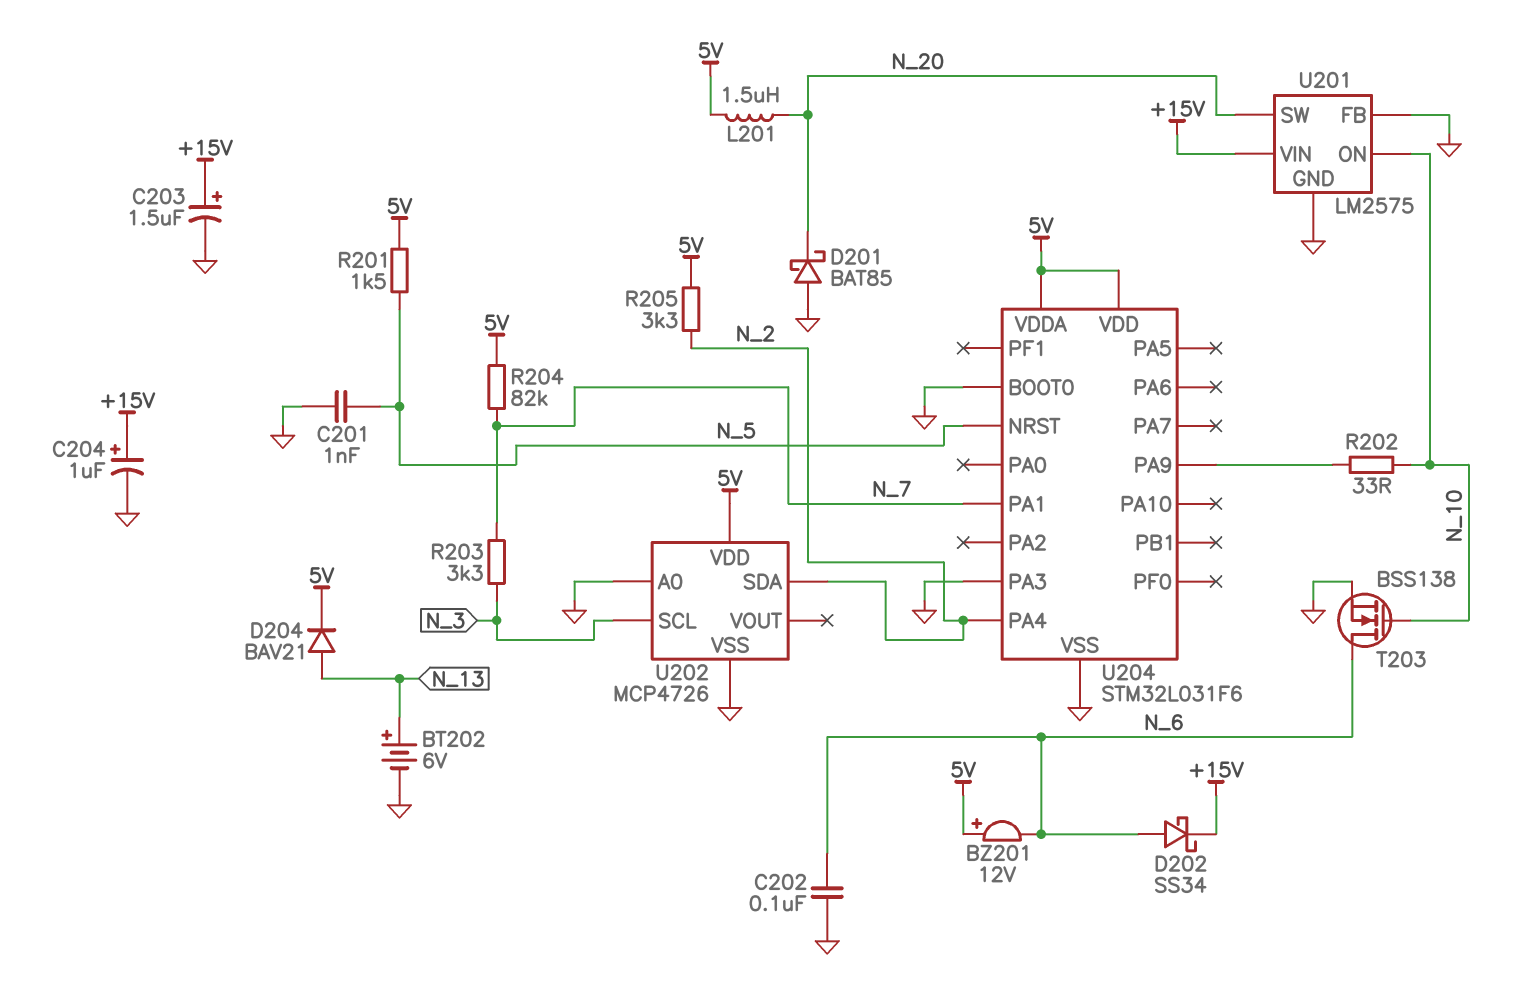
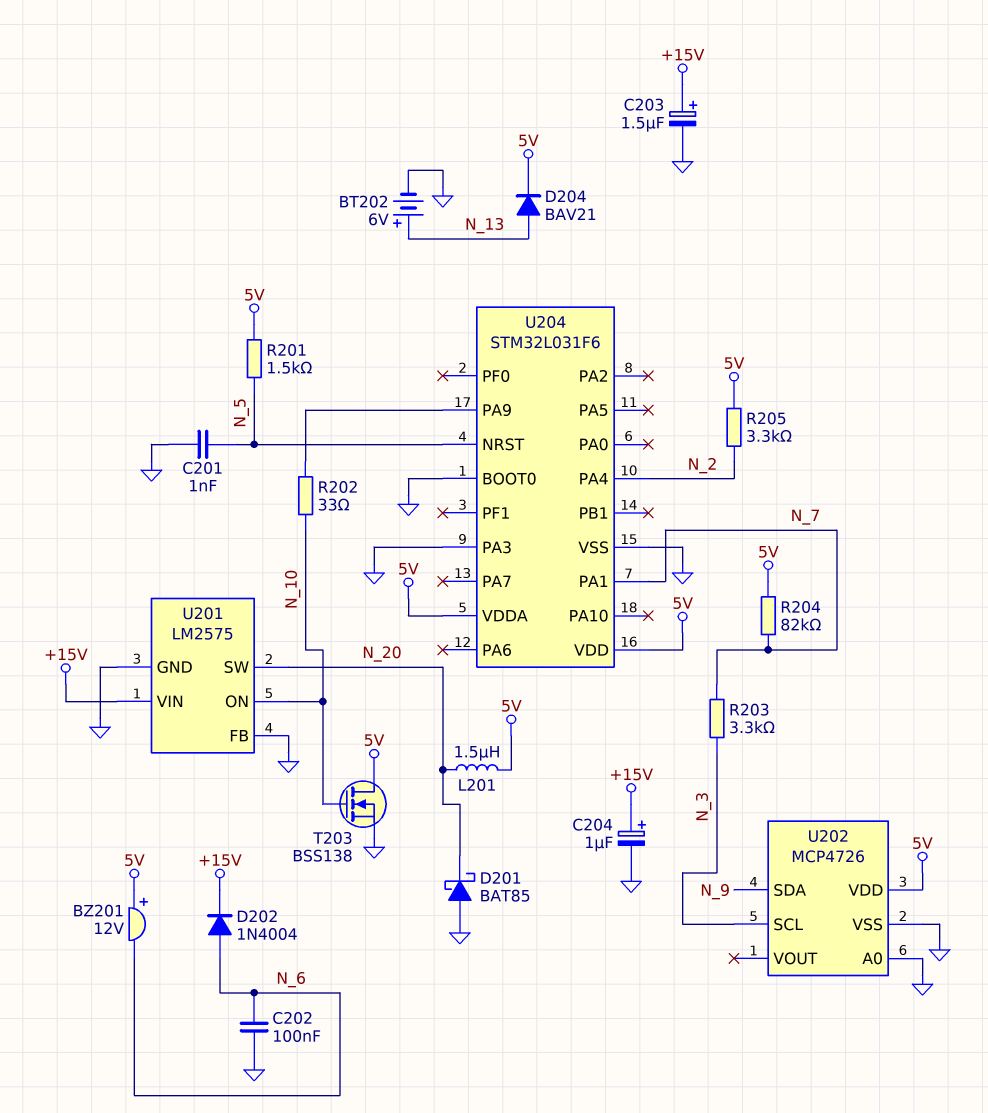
D202: schottky SS34 (A N_6, K +15V) -> diode 1N4004 (A N_6, K +15V)
T203: NMOS BSS138 (G N_10, D N_6, S GND) -> NMOS BSS138 (G N_10, D 5V, S GND)
U202 pin SDA: N_2 -> N_9

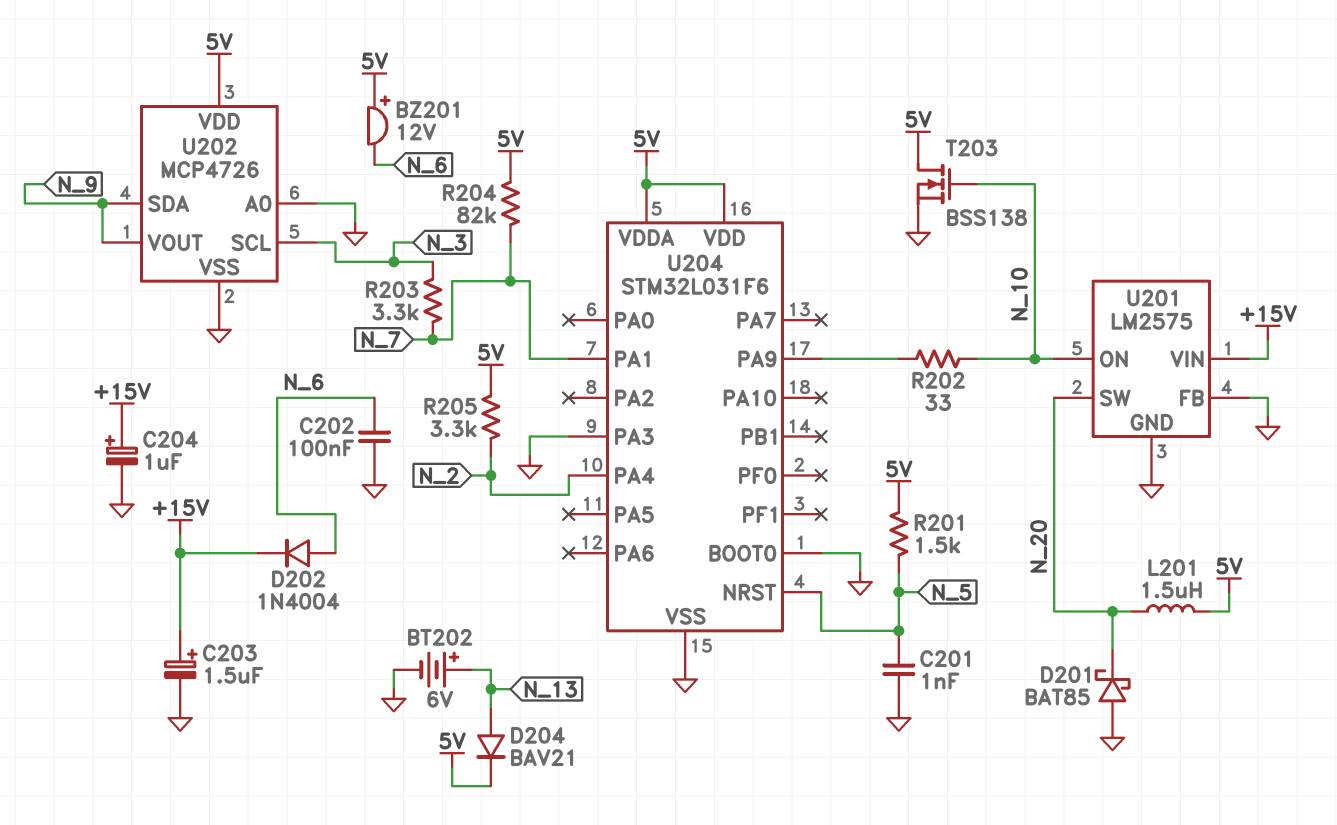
U202 pin VOUT: none -> N_9

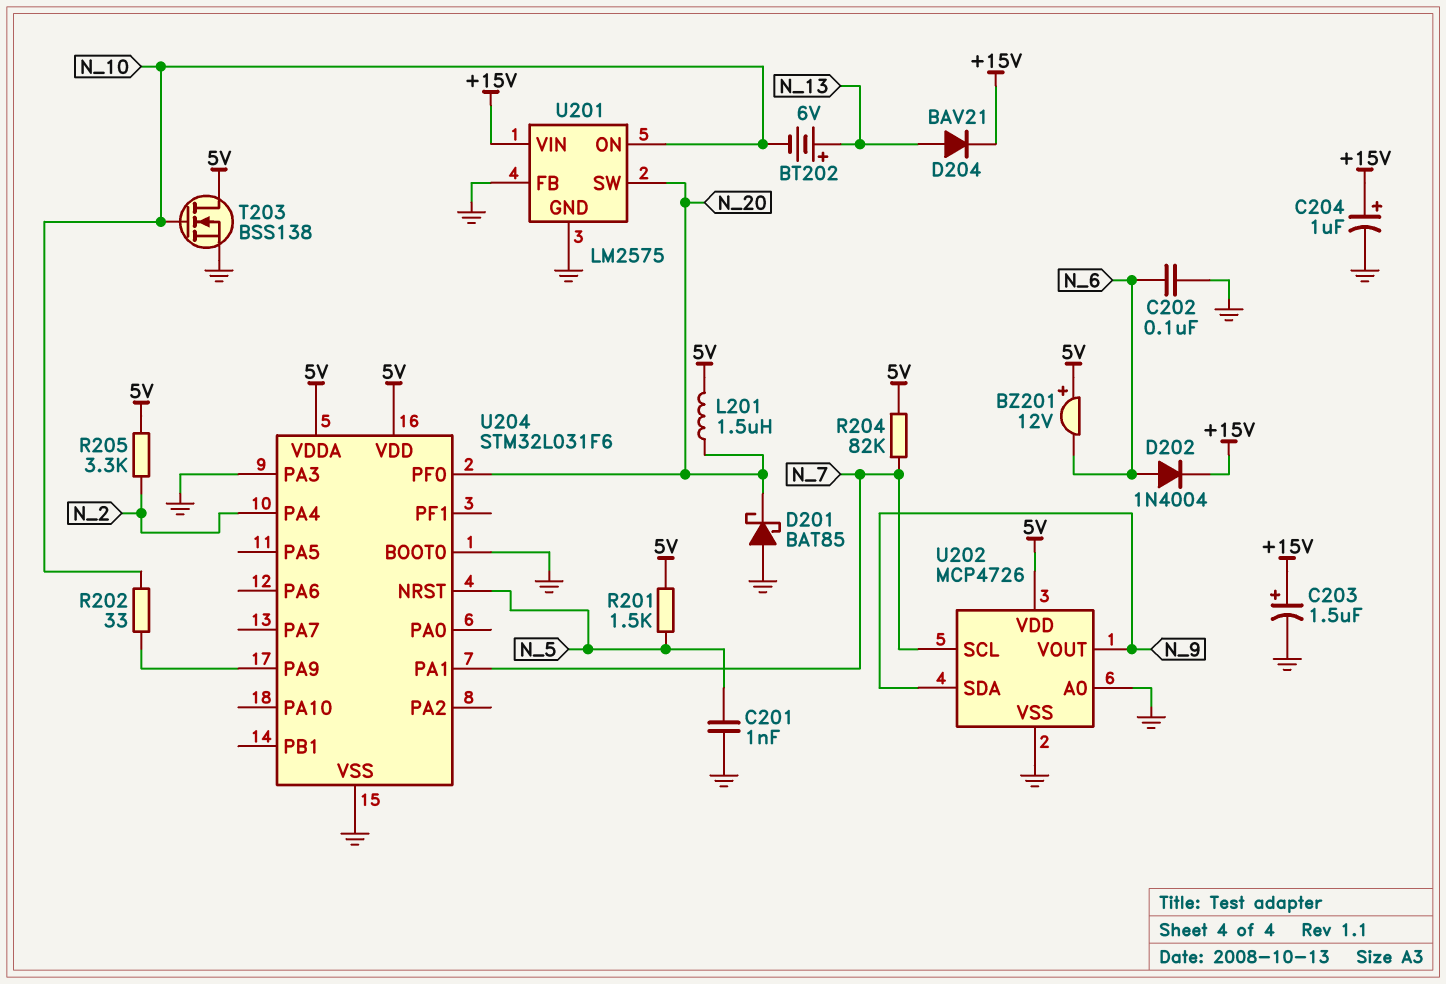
BT202: 6V (plus N_13, minus GND) -> 6V (plus N_13, minus N_10)
D204: diode BAV21 (A N_13, K 5V) -> diode BAV21 (A N_13, K +15V)
R203: 3.3k (N_3, N_7) -> none
U202 pin SCL: N_3 -> N_7
U204 pin PF0: none -> N_20

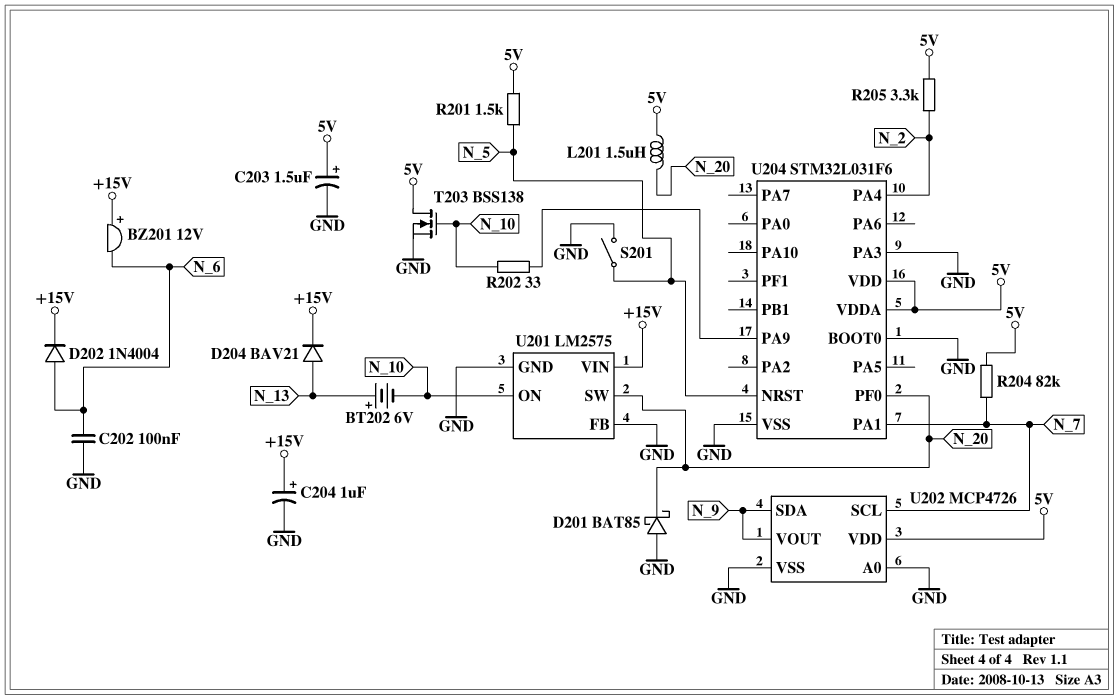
BZ201: buzzer 12V (plus 5V, minus N_6) -> buzzer 12V (plus +15V, minus N_6)
C201: 1nF (GND, N_5) -> none
C203: 1.5uF (plus +15V, minus GND) -> 1.5uF (plus 5V, minus GND)
S201: none -> switch (GND, N_5)

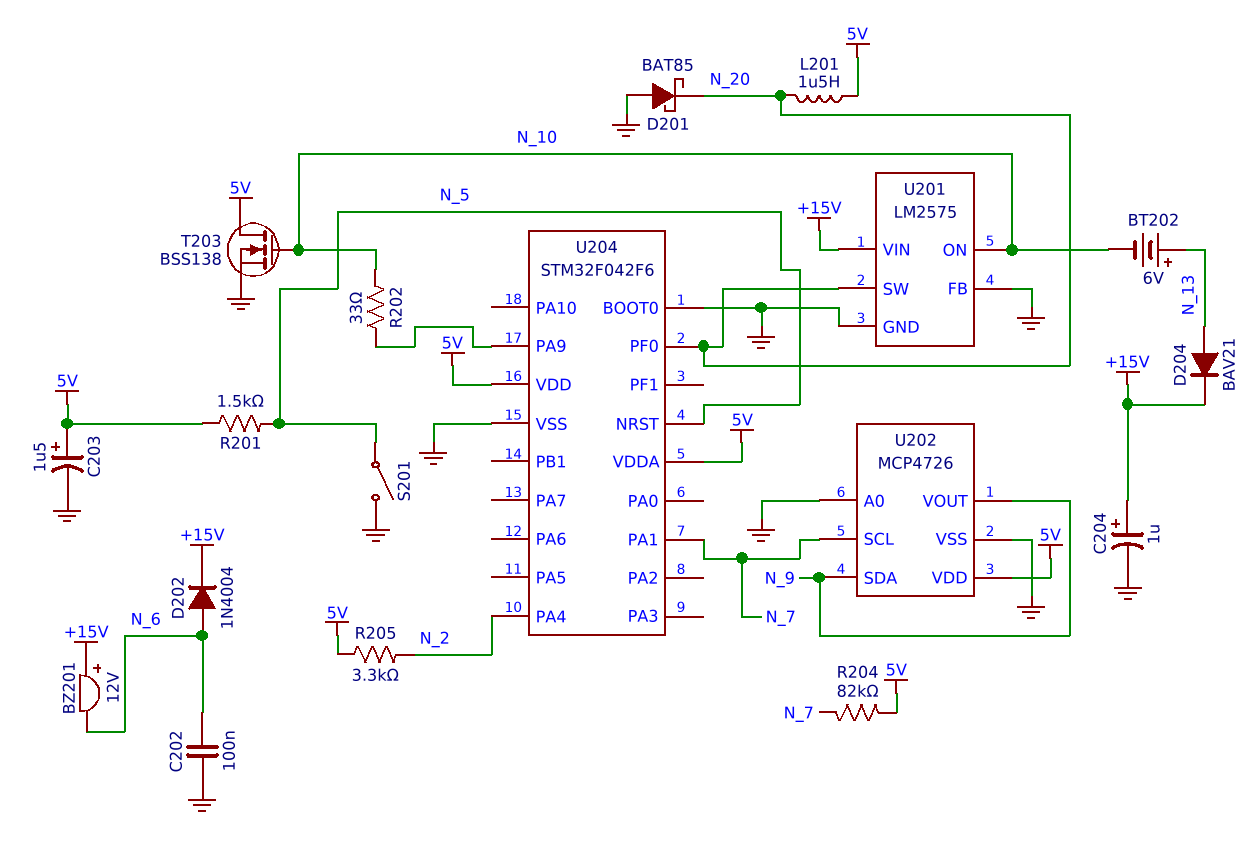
U204: STM32L031F6 -> STM32F042F6
U204 pin PA3: GND -> none

